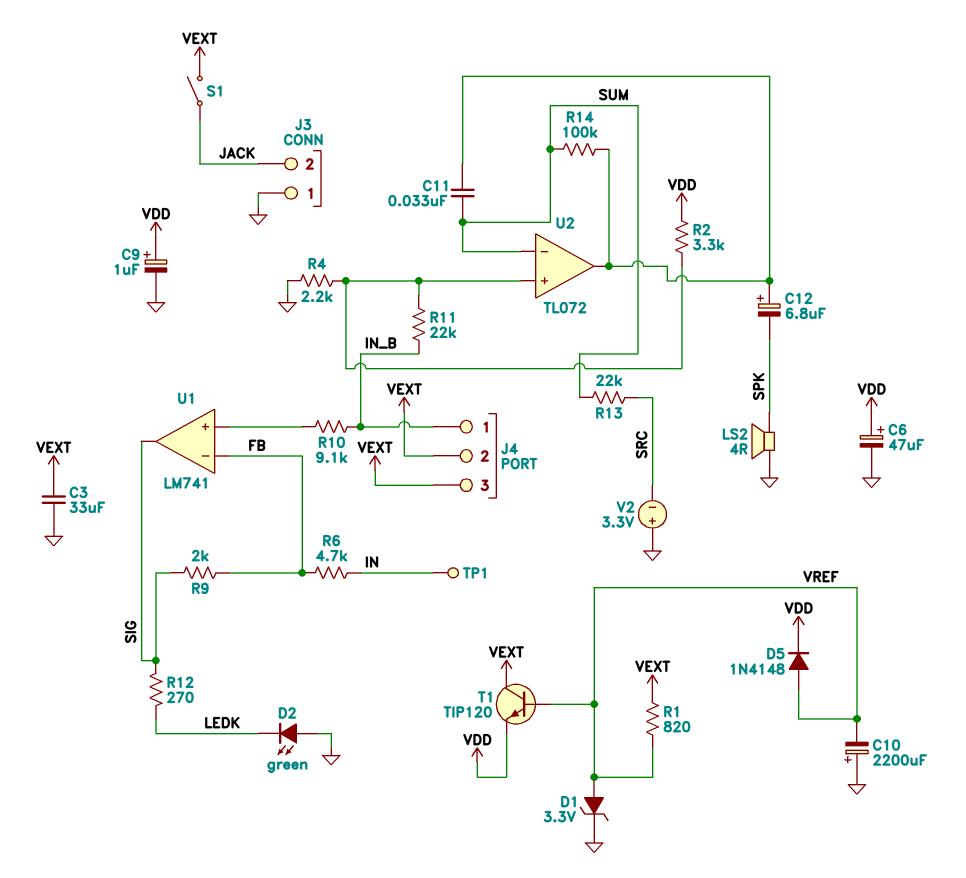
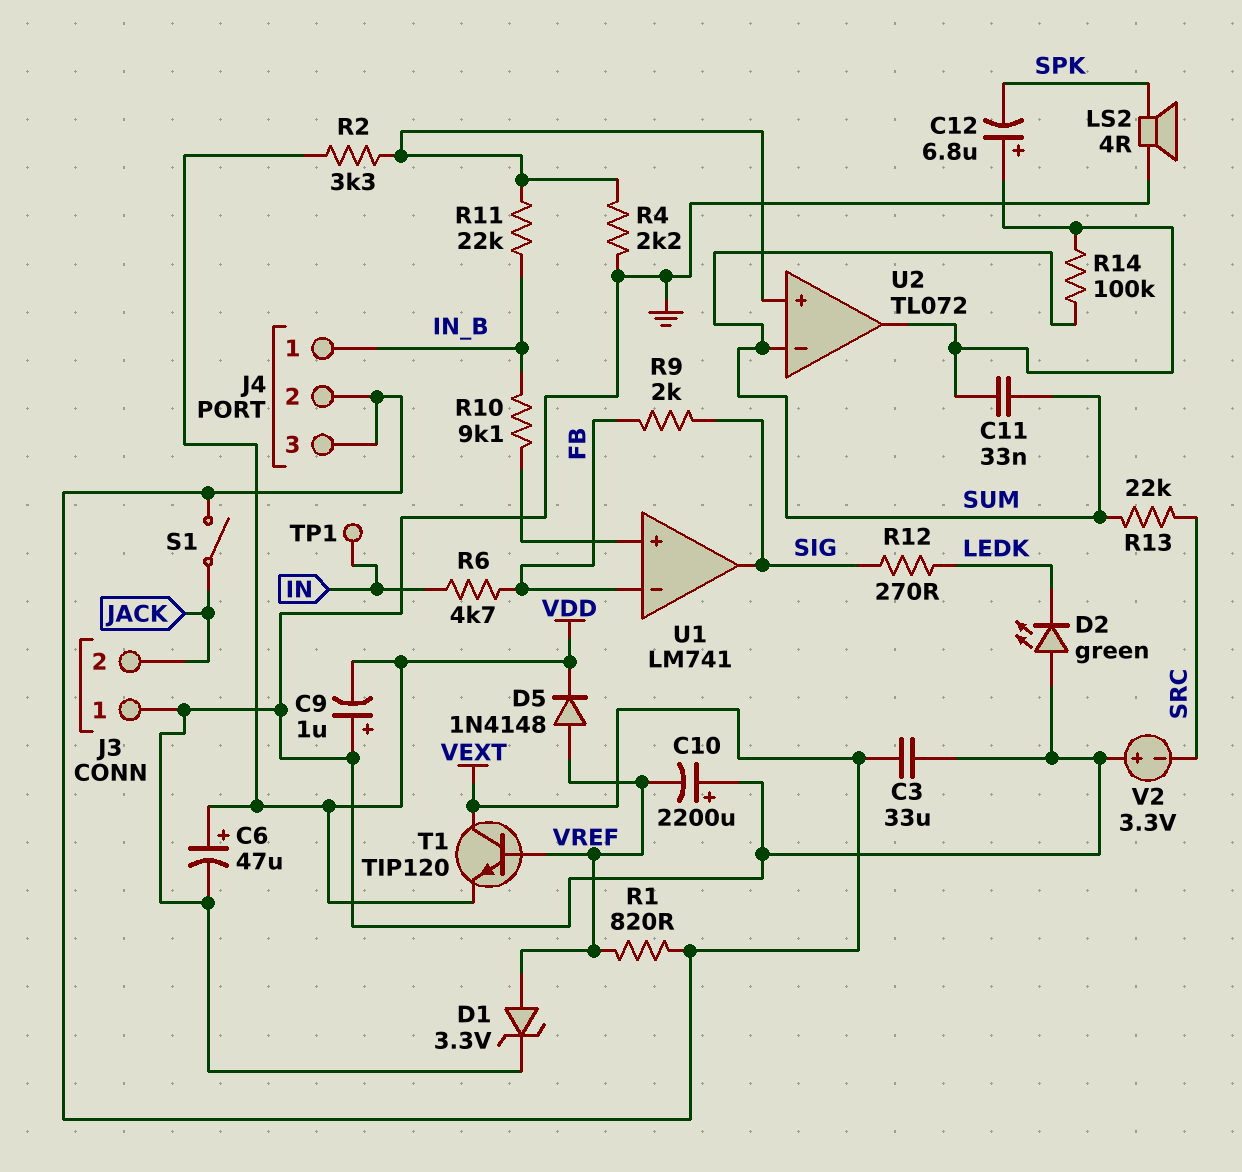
C9: 1uF (plus VDD, minus GND) -> 1uF (plus GND, minus VDD)

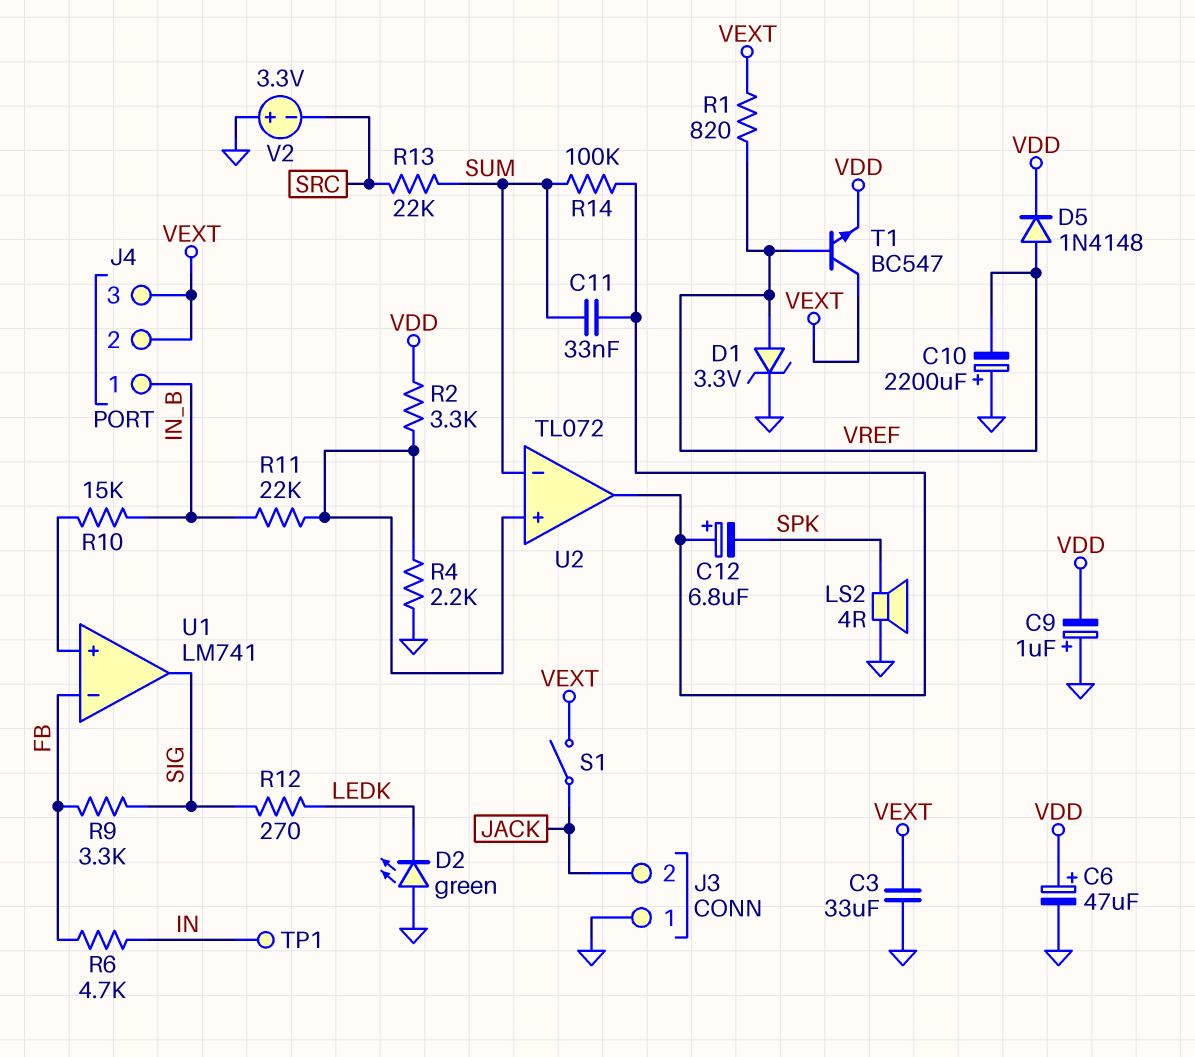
R9: 2k (FB, SIG) -> 3.3k (FB, SIG)
R10: 9.1k (IN_B, U1/in+) -> 15k (IN_B, U1/in+)
T1: NPN TIP120 (B VREF, C VEXT, E VDD) -> NPN BC547 (B VREF, C VEXT, E VDD)

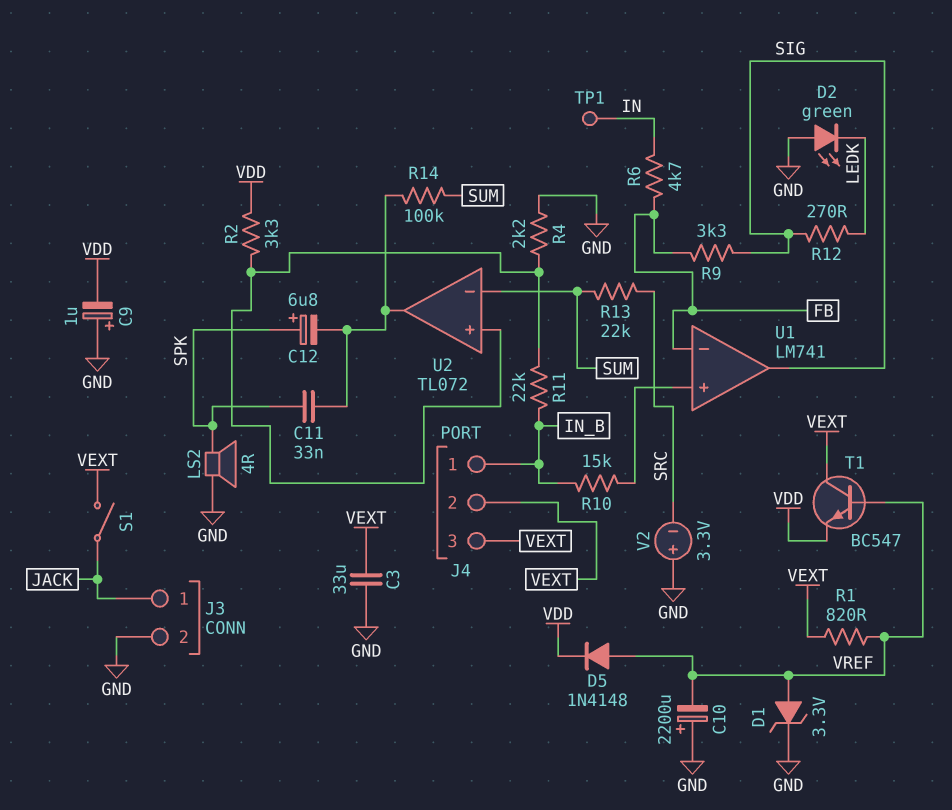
C6: 47uF (plus VDD, minus GND) -> none
C11: 33nF (SUM, U2/out) -> 33nF (SPK, U2/out)
C12: 6.8uF (plus U2/out, minus SPK) -> 6.8uF (plus SPK, minus U2/out)
J3 pin 1: GND -> JACK
J3 pin 2: JACK -> GND

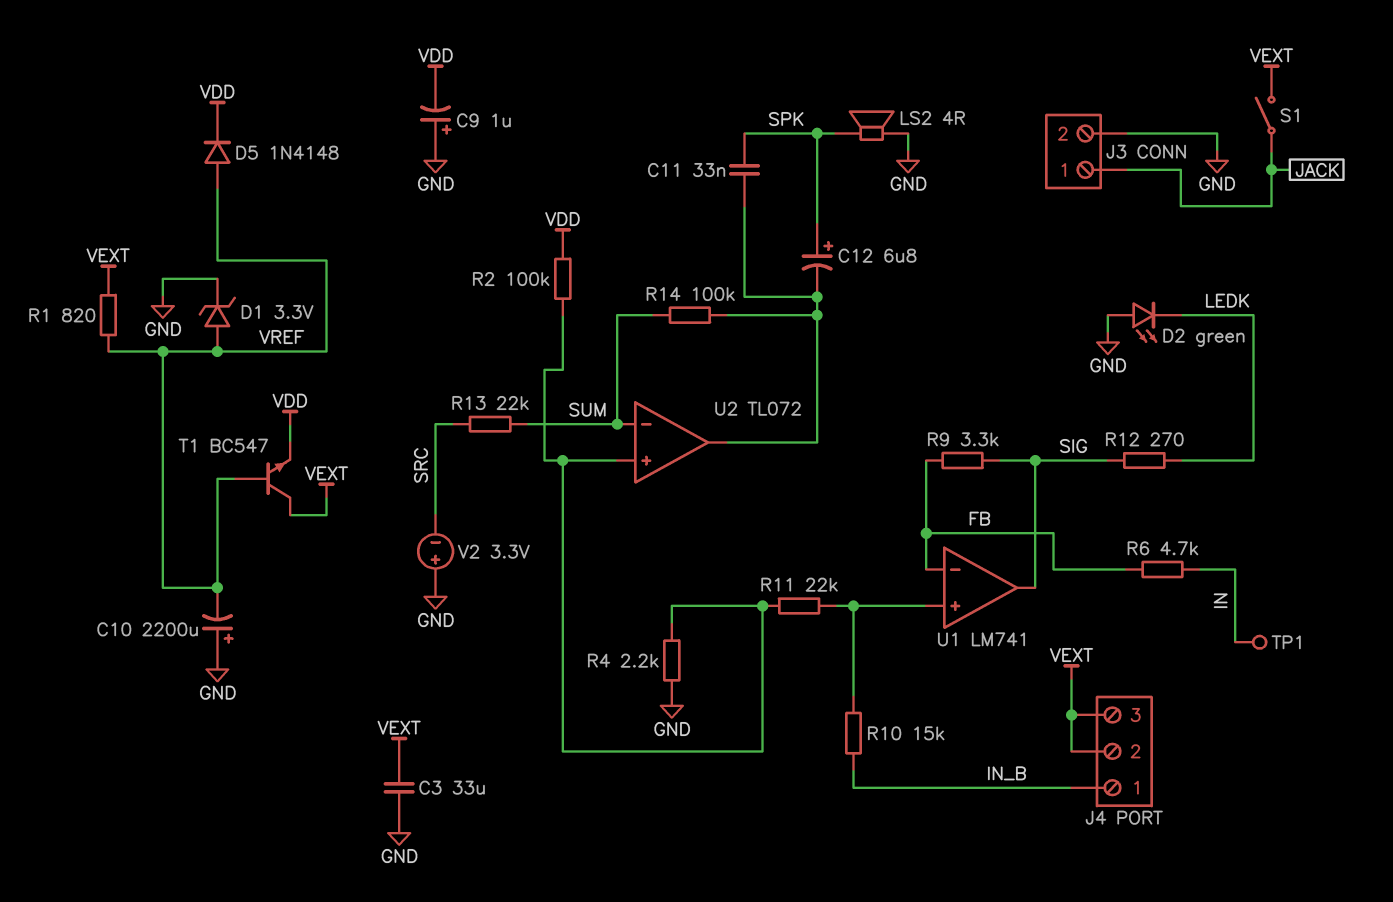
R2: 3.3k (U2/in+, VDD) -> 100k (U2/in+, VDD)
R11: 22k (IN_B, U2/in+) -> 22k (U1/in+, U2/in+)

